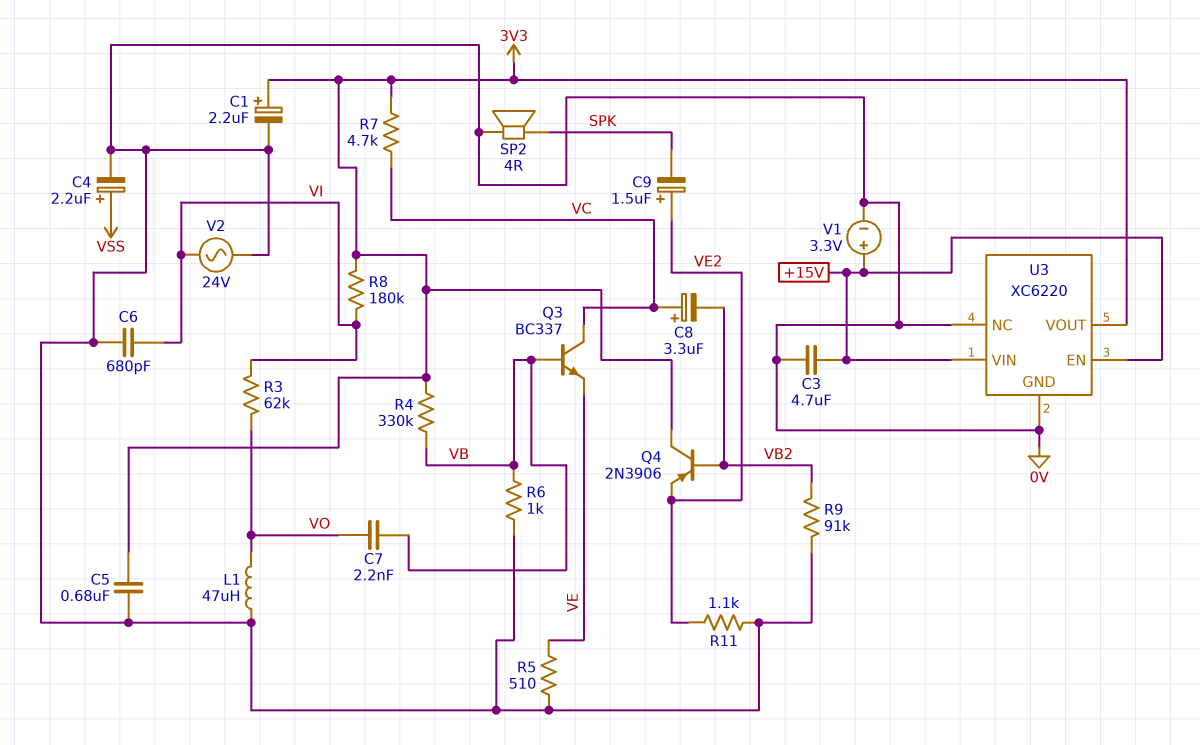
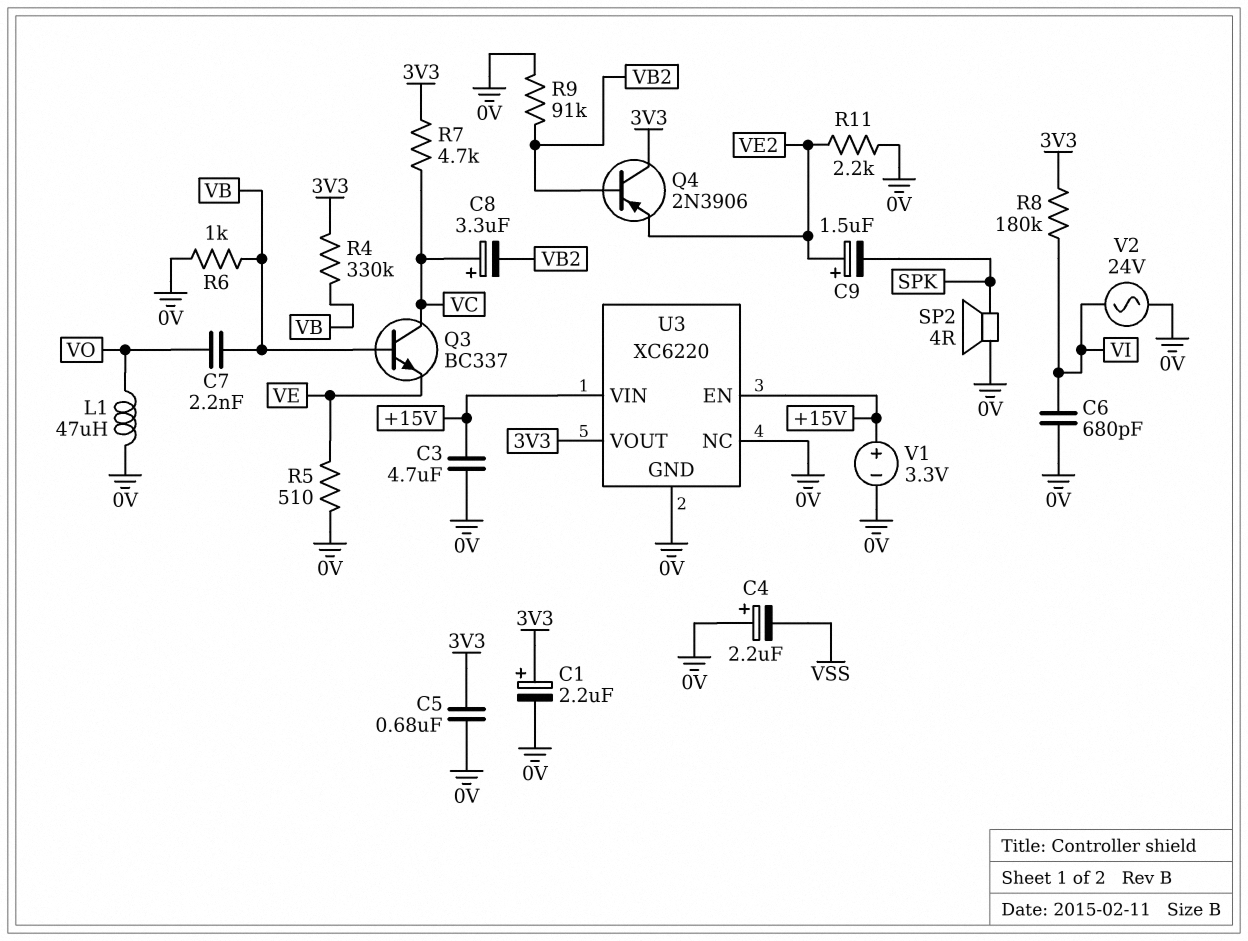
C4: 2.2uF (plus VSS, minus 0V) -> 2.2uF (plus 0V, minus VSS)
R3: 62k (VI, VO) -> none
R11: 1.1k (0V, VE2) -> 2.2k (0V, VE2)

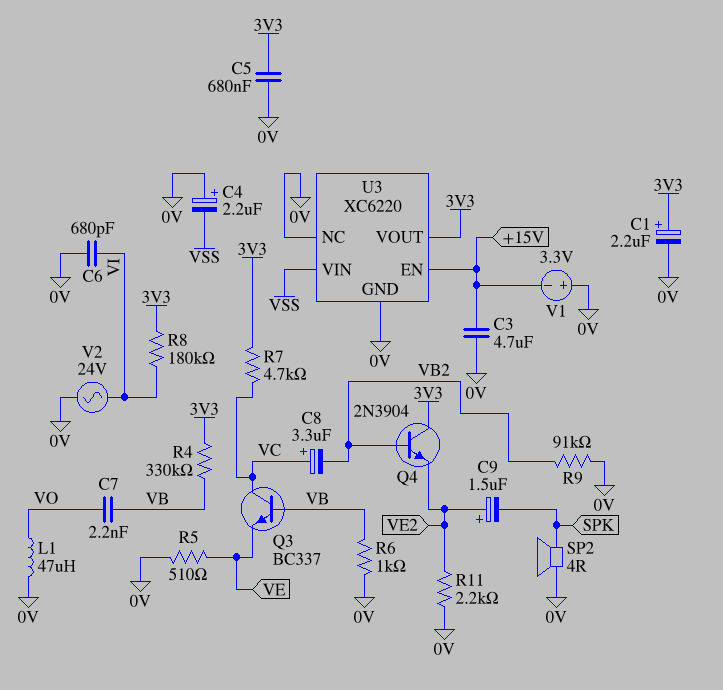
Q4: PNP 2N3906 (B VB2, C 3V3, E VE2) -> NPN 2N3904 (B VB2, C 3V3, E VE2)
U3 pin VIN: +15V -> VSS
V1: 3.3V (plus +15V, minus 0V) -> 3.3V (plus 0V, minus +15V)

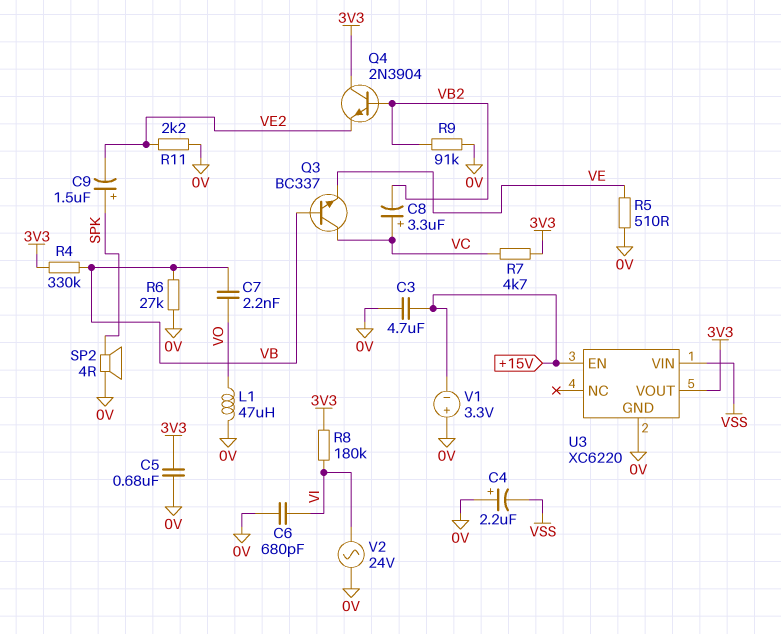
C1: 2.2uF (plus 3V3, minus 0V) -> none
C9: 1.5uF (plus VE2, minus SPK) -> 1.5uF (plus SPK, minus VE2)
R6: 1k (0V, VB) -> 27k (0V, VB)
U3 pin NC: 0V -> none

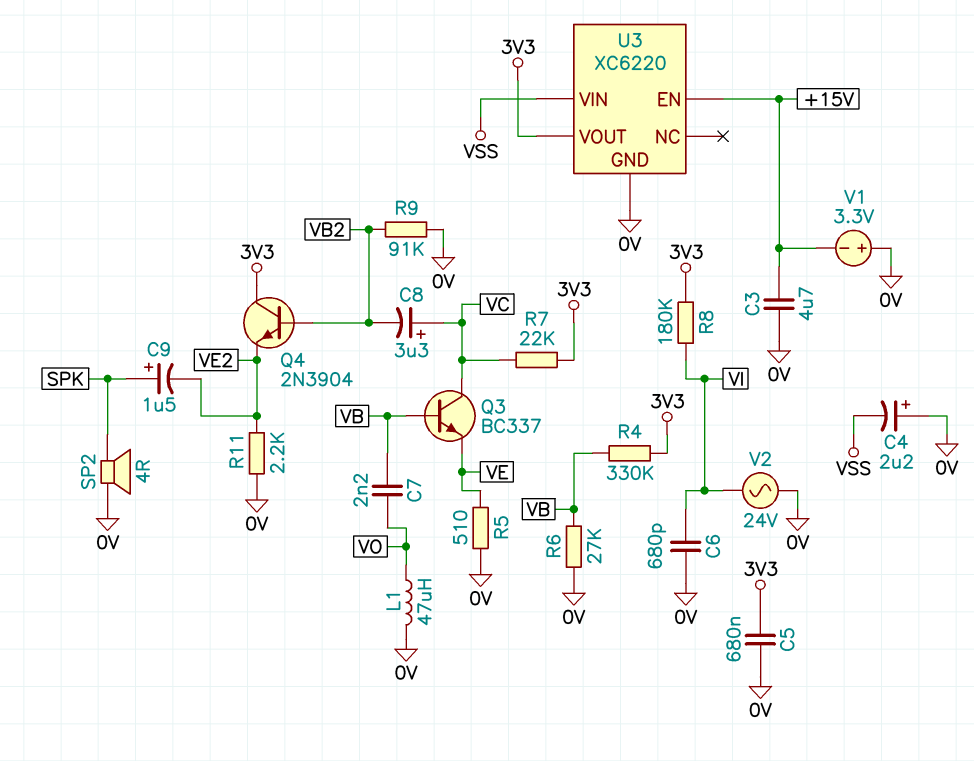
R7: 4.7k (3V3, VC) -> 22k (3V3, VC)

